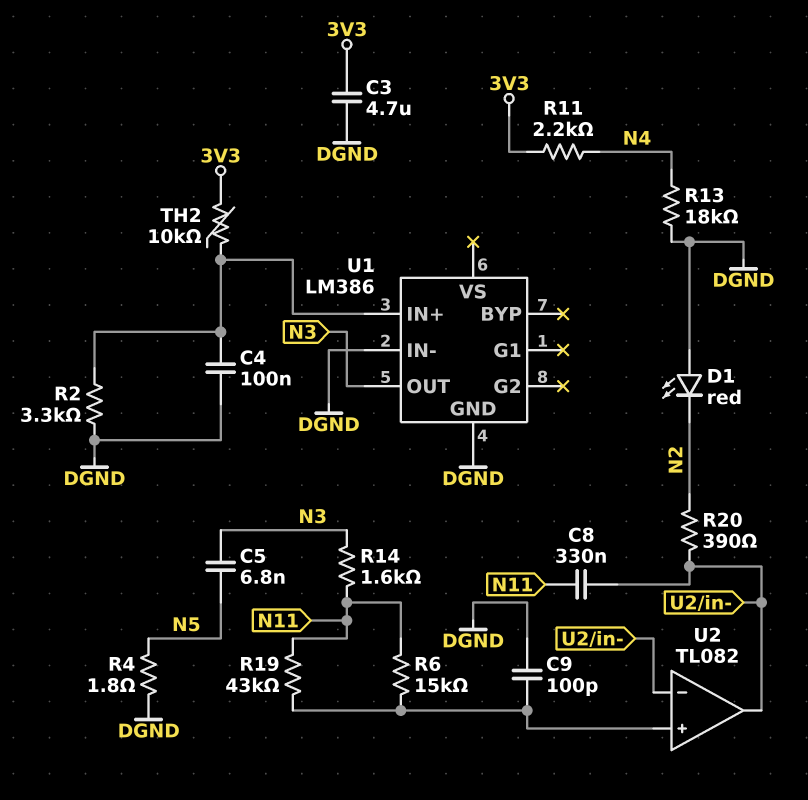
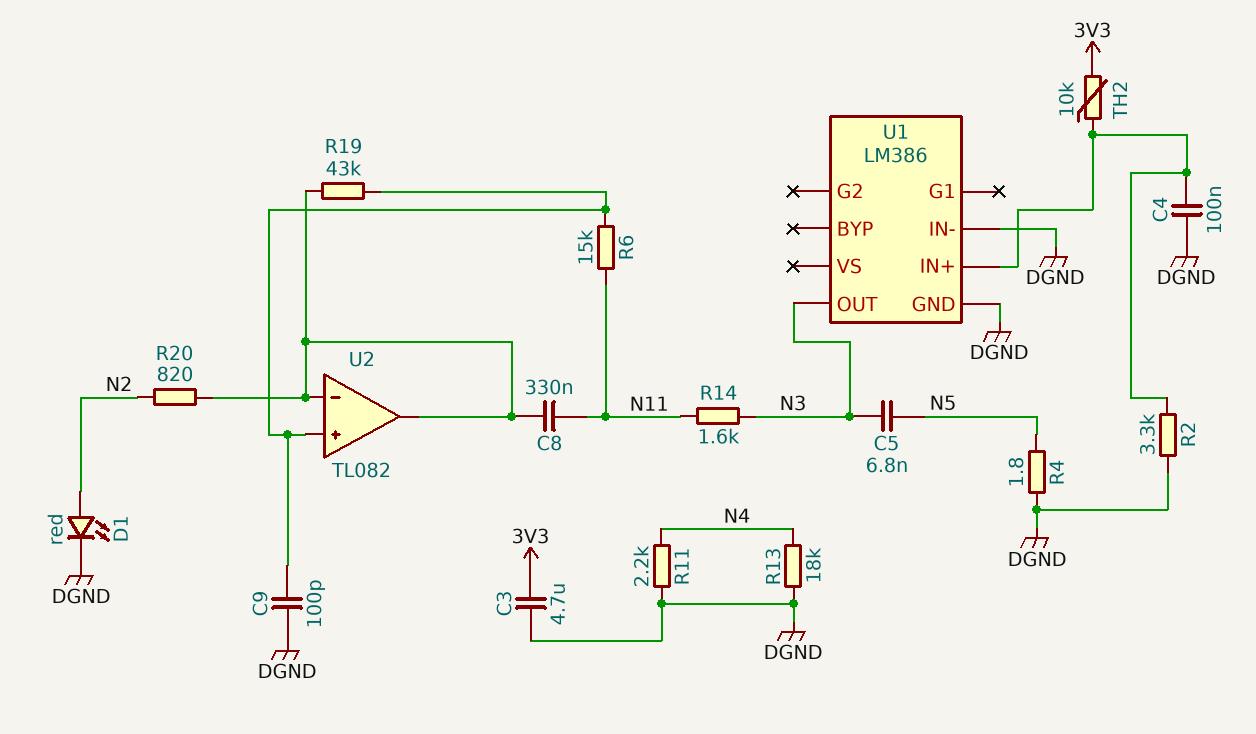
D1: LED red (A DGND, K N2) -> LED red (A N2, K DGND)
R11: 2.2k (3V3, N4) -> 2.2k (DGND, N4)
R19: 43k (N11, U2/in+) -> 43k (U2/in+, U2/in-)
R20: 390 (N2, U2/in-) -> 820 (N2, U2/in-)

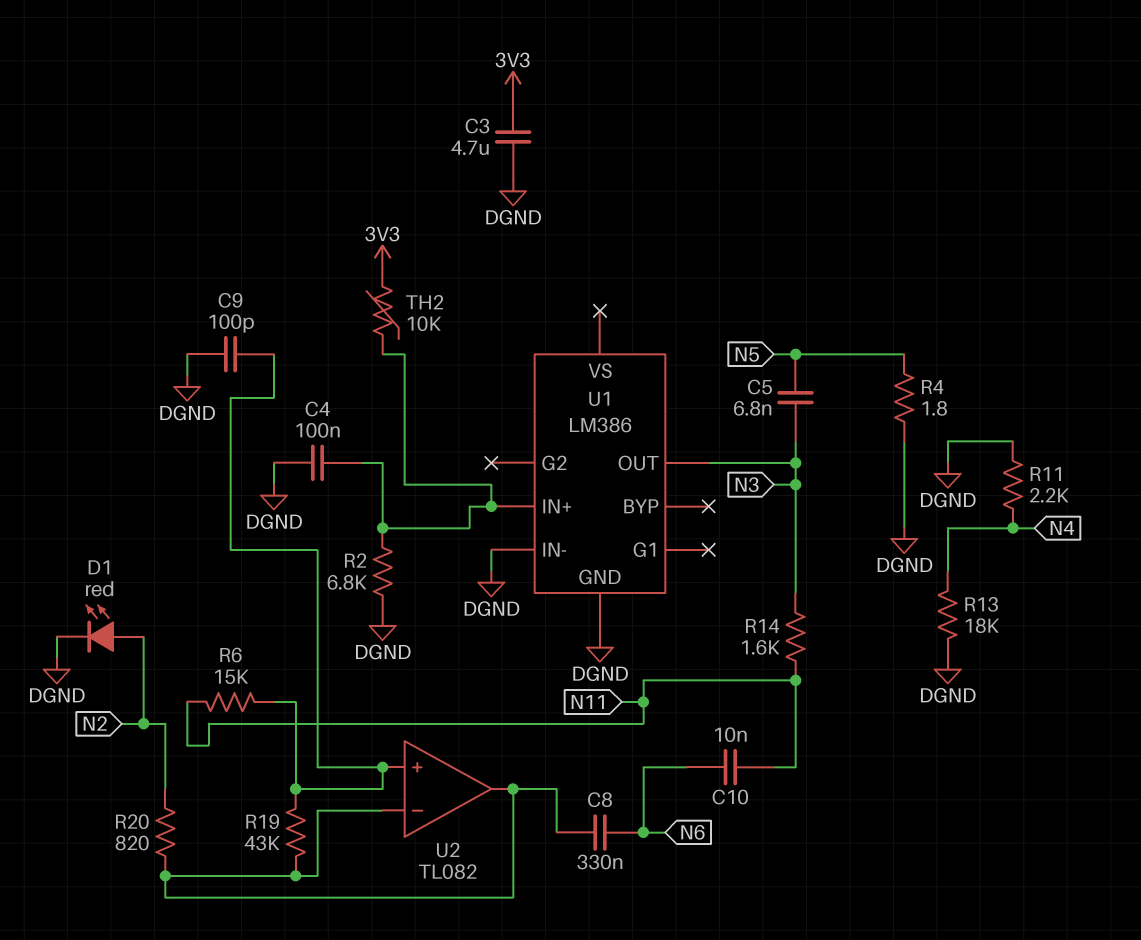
C8: 330nF (N11, U2/in-) -> 330nF (N6, U2/in-)
C10: none -> 10nF (N6, N11)
R2: 3.3k (DGND, U1/IN+) -> 6.8k (DGND, U1/IN+)

